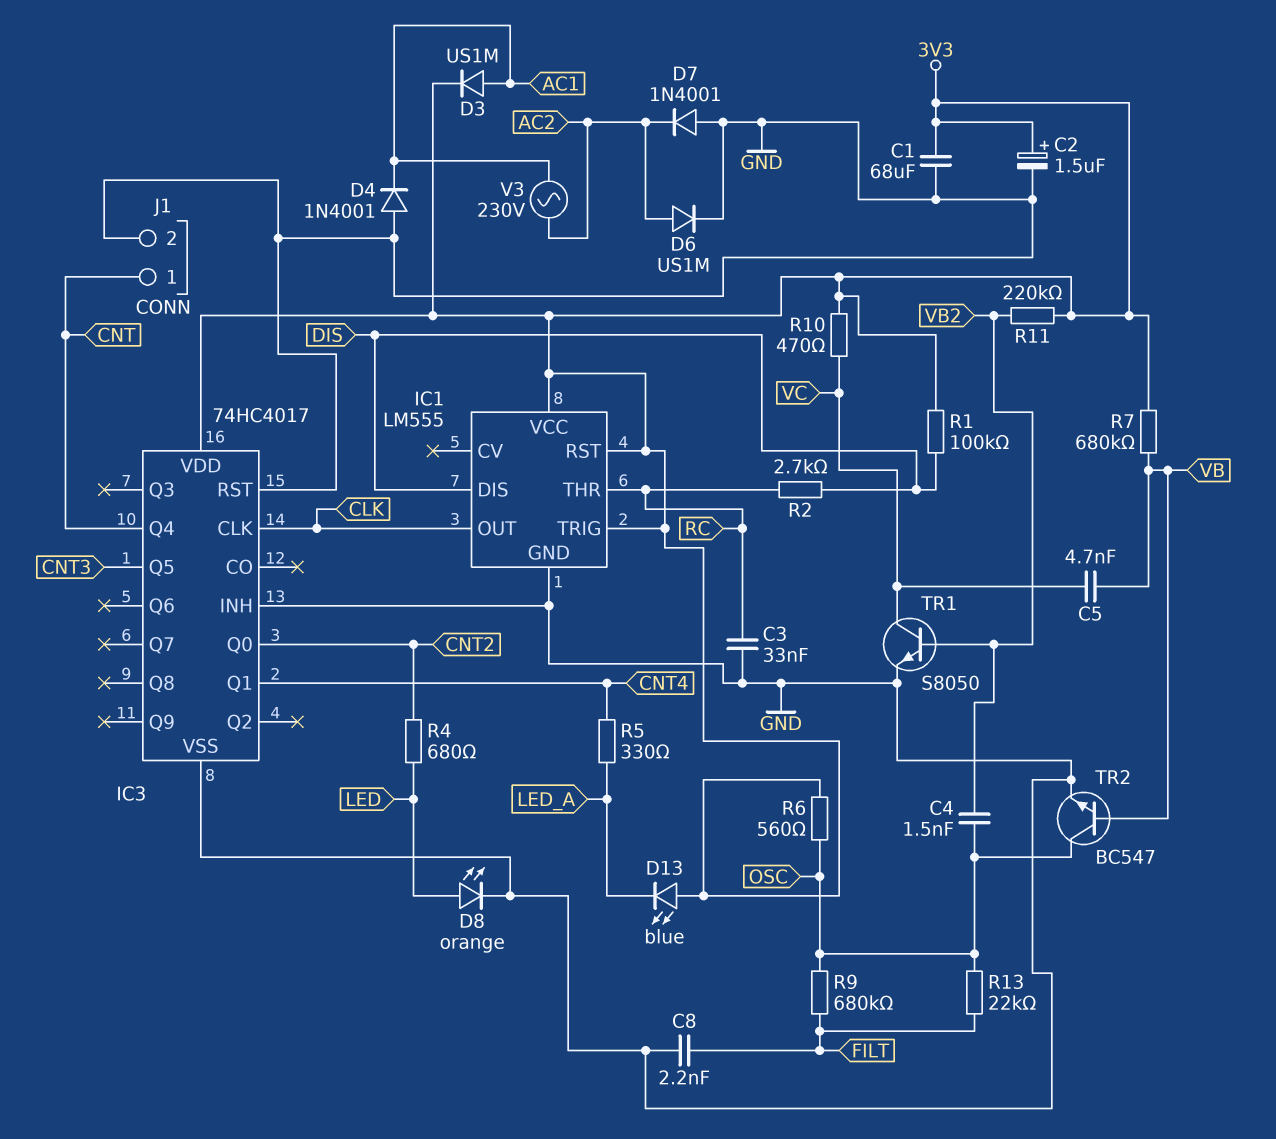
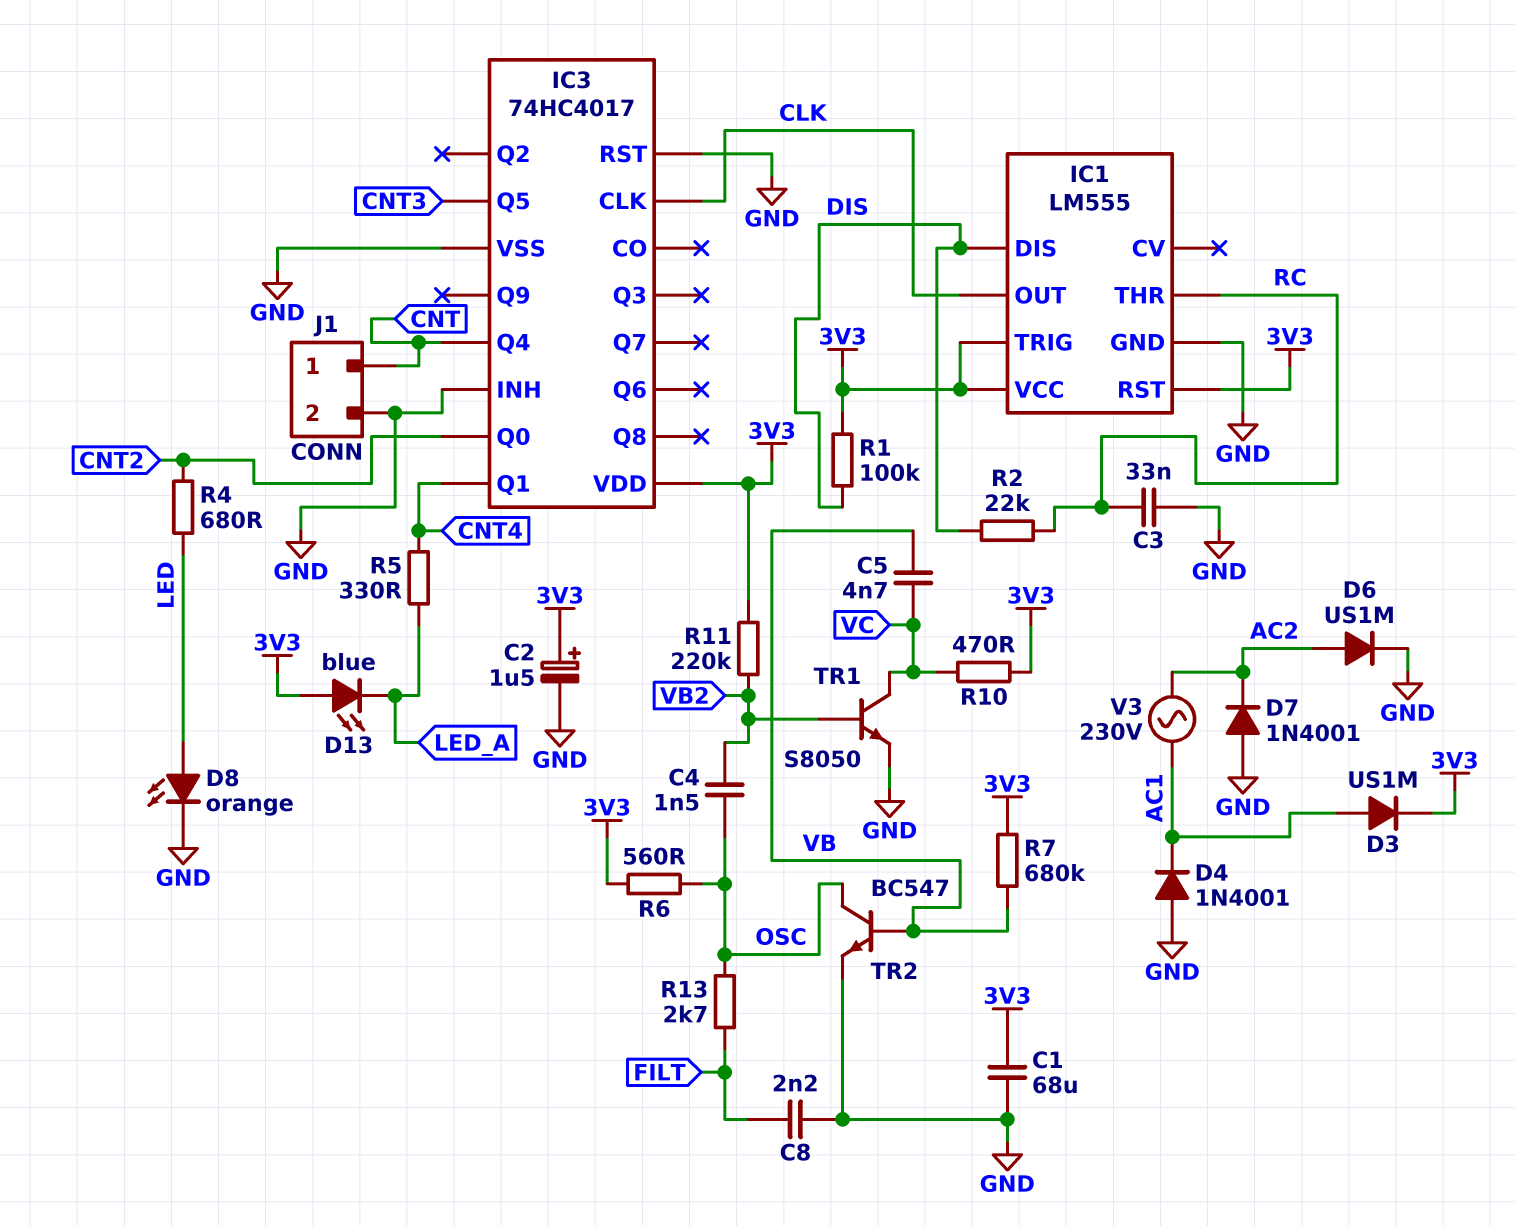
R2: 2.7k (DIS, RC) -> 22k (DIS, RC)
R9: 680k (FILT, OSC) -> none
R13: 22k (FILT, OSC) -> 2.7k (FILT, OSC)

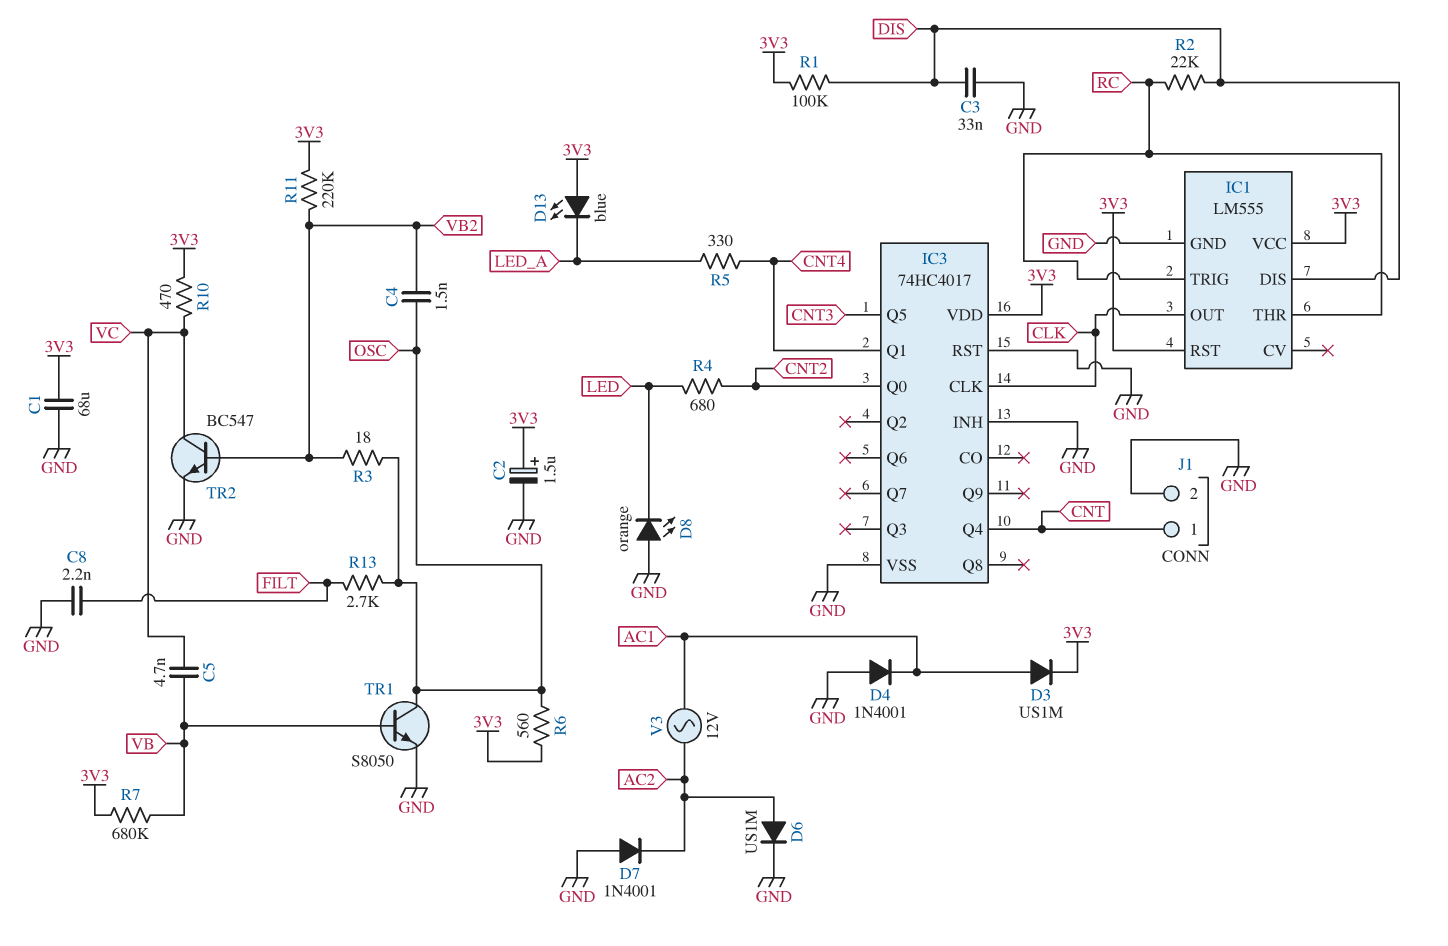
C3: 33nF (GND, RC) -> 33nF (DIS, GND)
D8: LED orange (A LED, K GND) -> LED orange (A GND, K LED)
IC1 pin TRIG: 3V3 -> RC
R3: none -> 18 (OSC, VB2)
TR1: NPN S8050 (B VB2, C VC, E GND) -> NPN S8050 (B VB, C OSC, E GND)
TR2: NPN BC547 (B VB, C OSC, E GND) -> NPN BC547 (B VB2, C VC, E GND)
V3: AC 230V (AC1, AC2) -> AC 12V (AC1, AC2)

